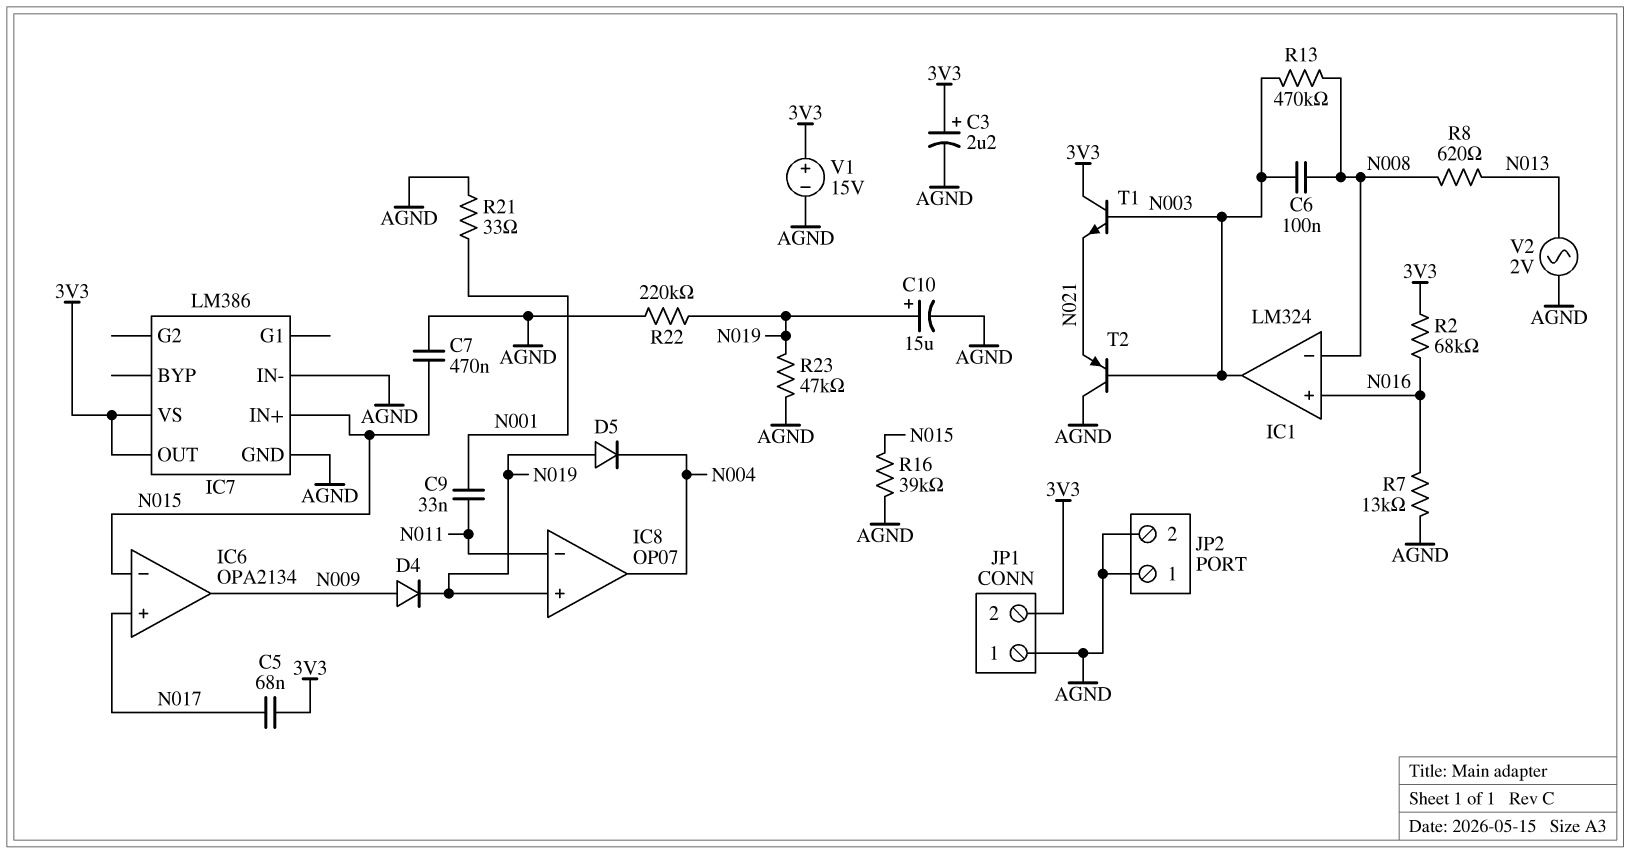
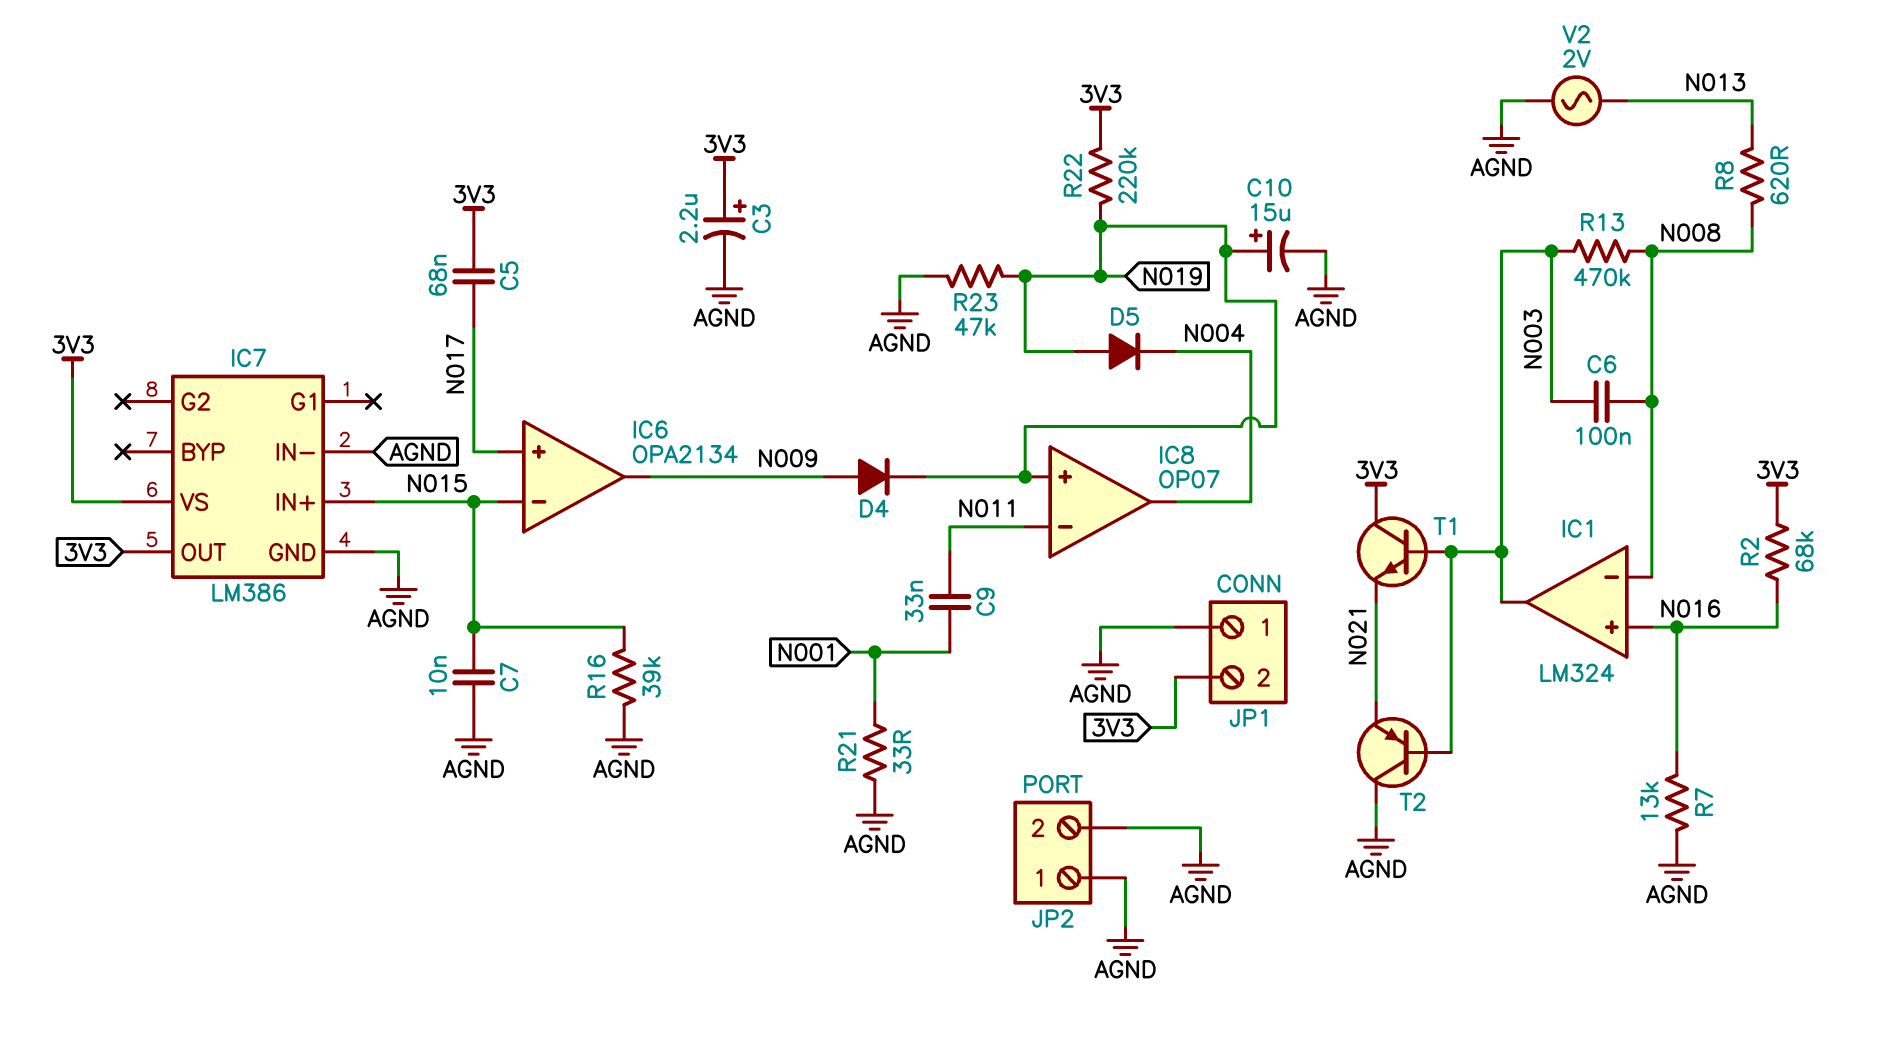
C7: 470nF (AGND, N015) -> 10nF (AGND, N015)
R22: 220k (AGND, N019) -> 220k (3V3, N019)
V1: 15V (plus 3V3, minus AGND) -> none

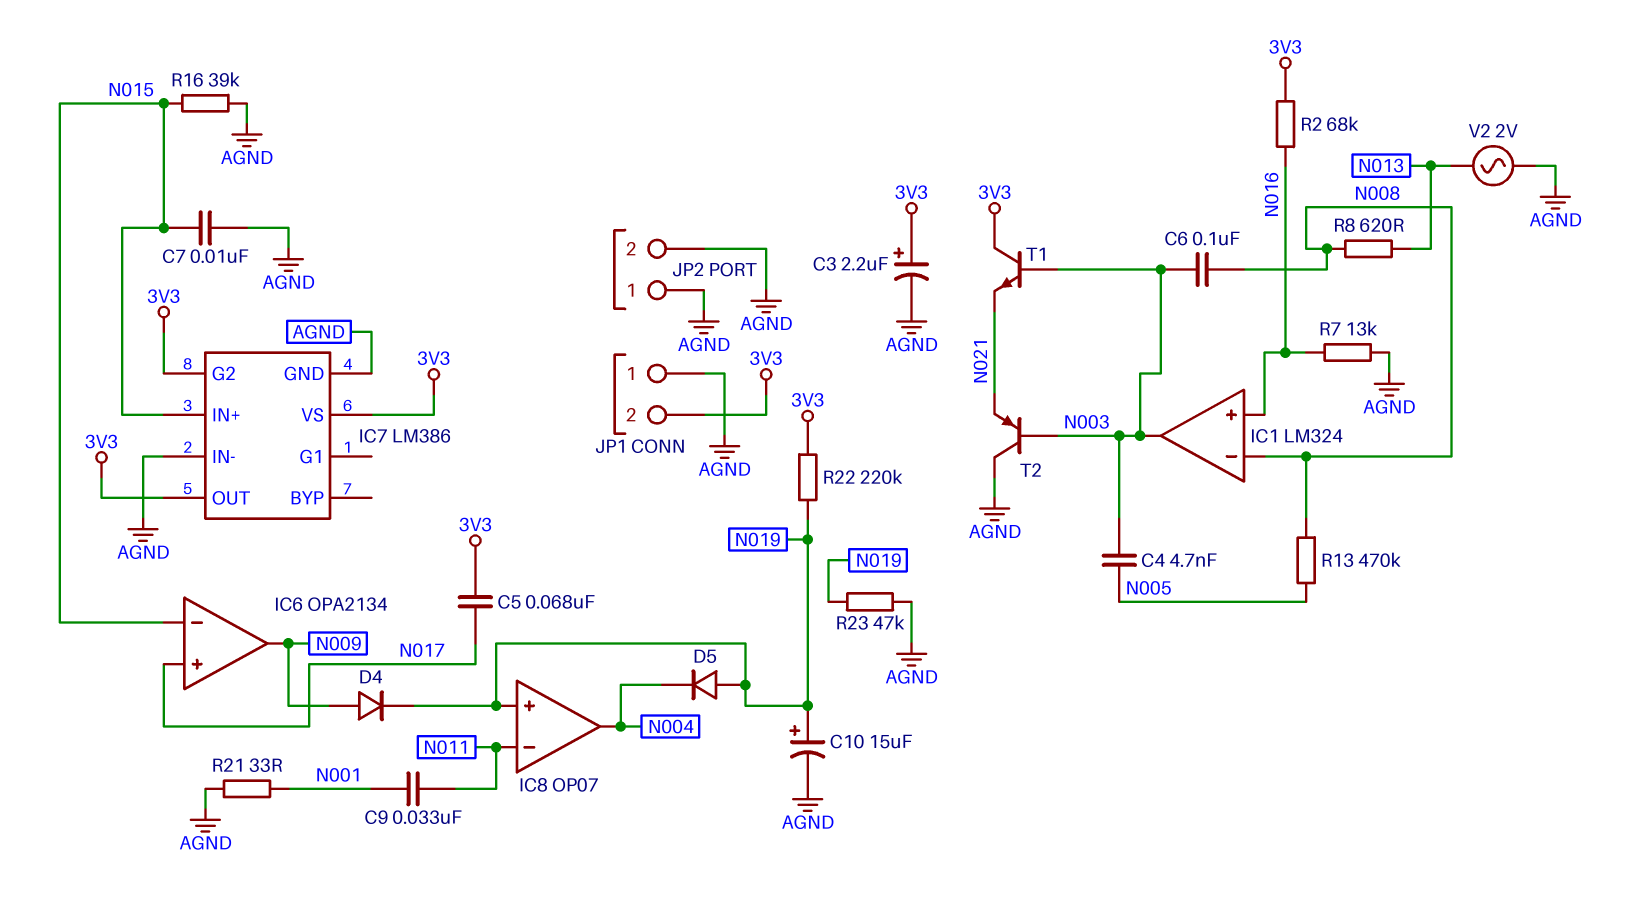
C4: none -> 4.7nF (N003, N005)
IC7 pin G2: none -> 3V3
R13: 470k (N003, N008) -> 470k (N005, N008)

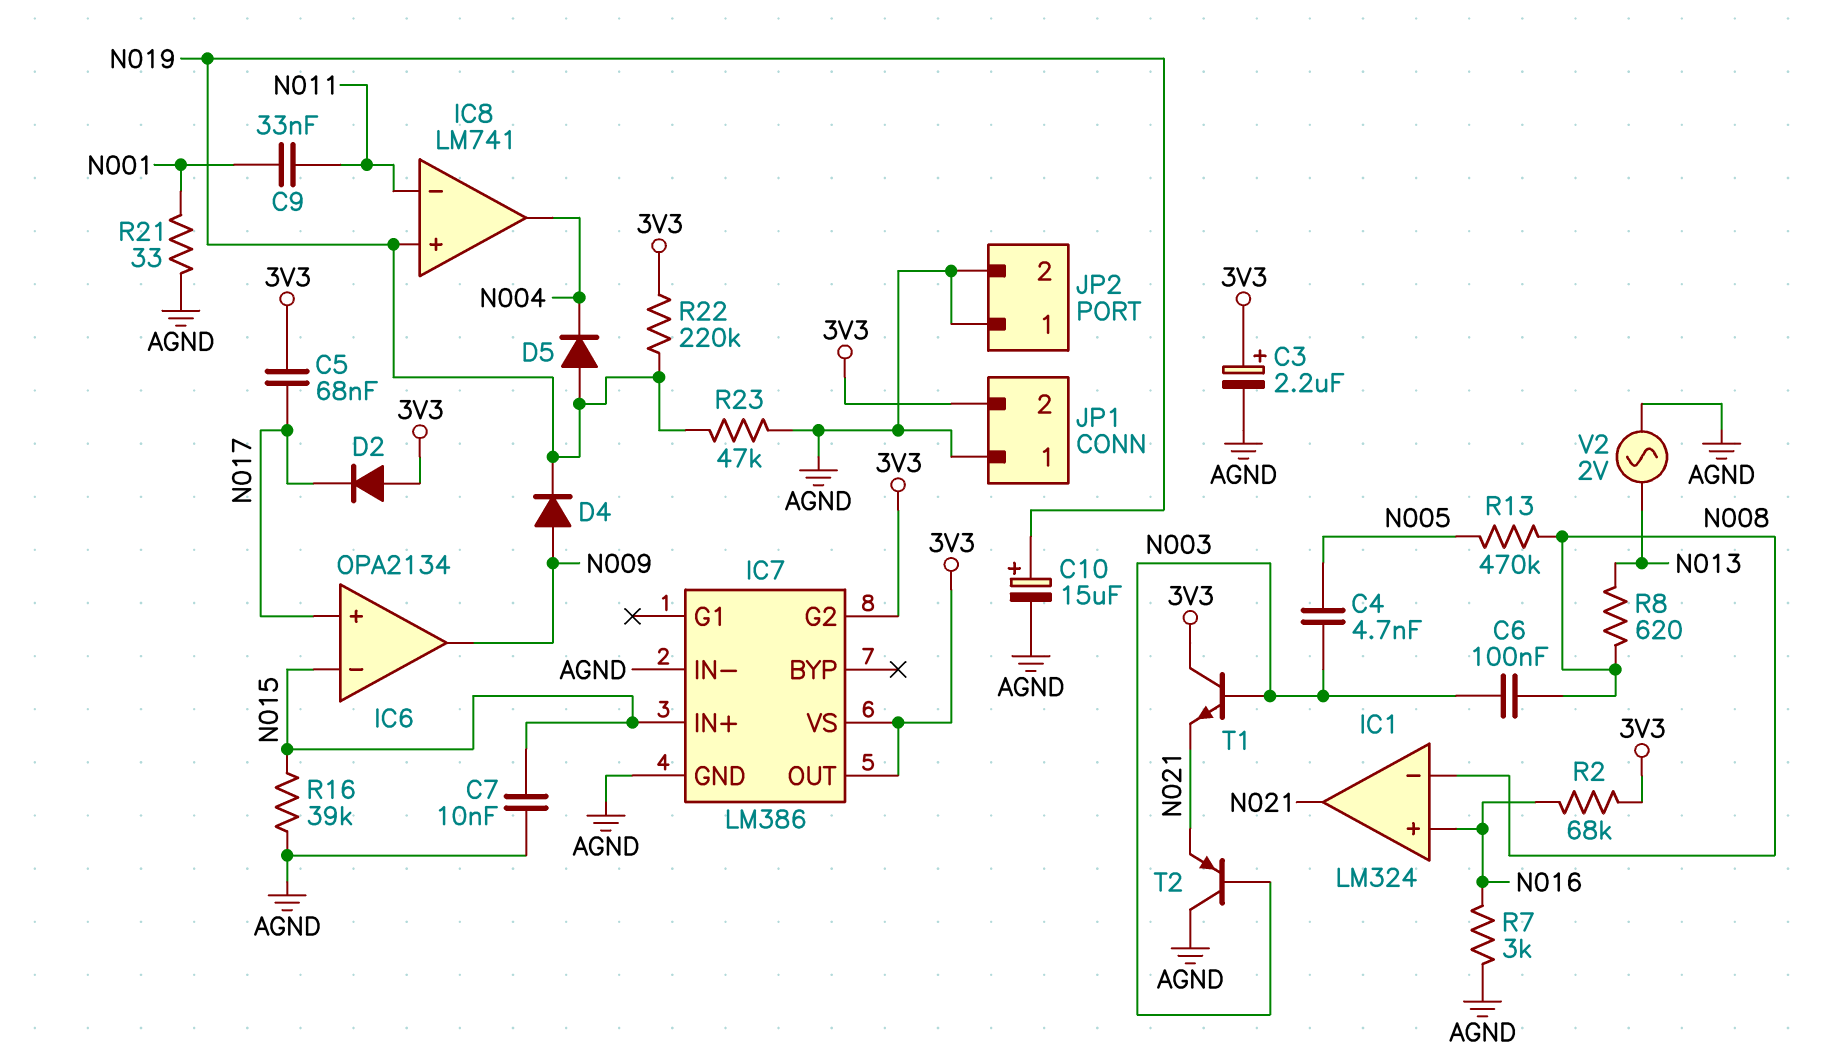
D2: none -> diode (A 3V3, K N017)
IC1 pin out: N003 -> N021
IC8: OP07 -> LM741
R7: 13k (AGND, N016) -> 3k (AGND, N016)

